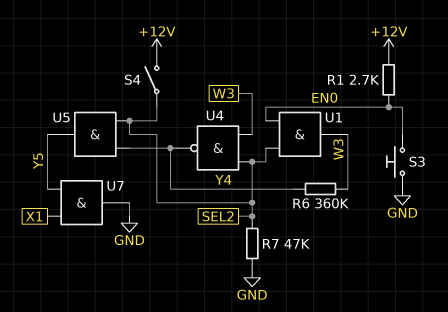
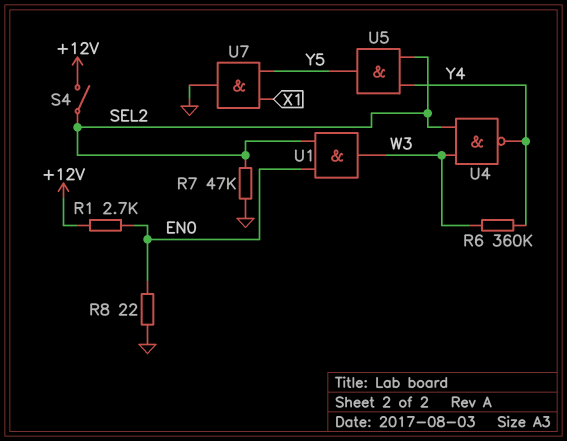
R8: none -> 22 (EN0, GND)
S3: button (EN0, GND) -> none

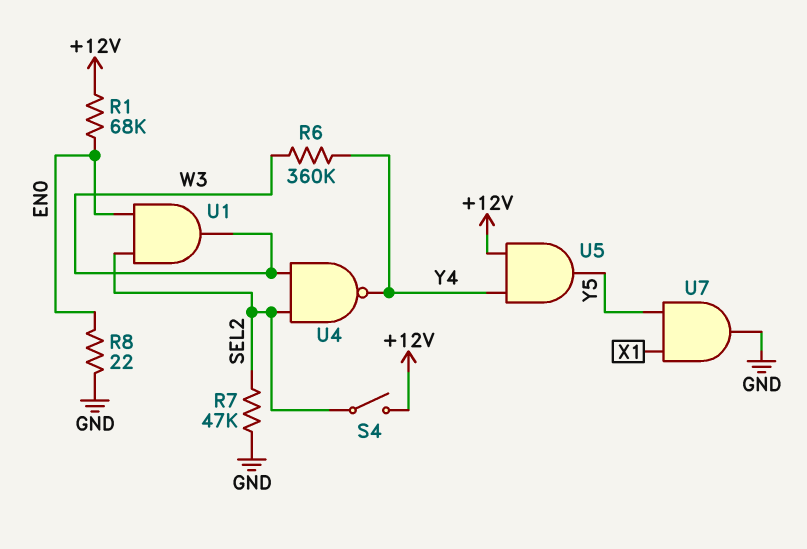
R1: 2.7k (+12V, EN0) -> 68k (+12V, EN0)
U5: AND (in SEL2, in Y4, out Y5) -> AND (in +12V, in Y4, out Y5)

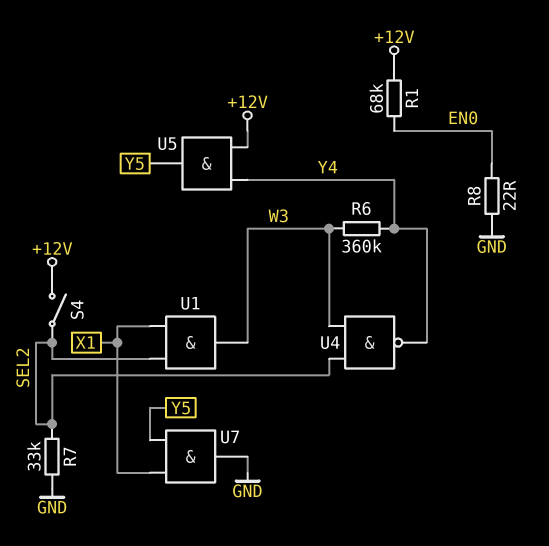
R7: 47k (GND, SEL2) -> 33k (GND, SEL2)
U1: AND (in EN0, in SEL2, out W3) -> AND (in SEL2, in X1, out W3)

